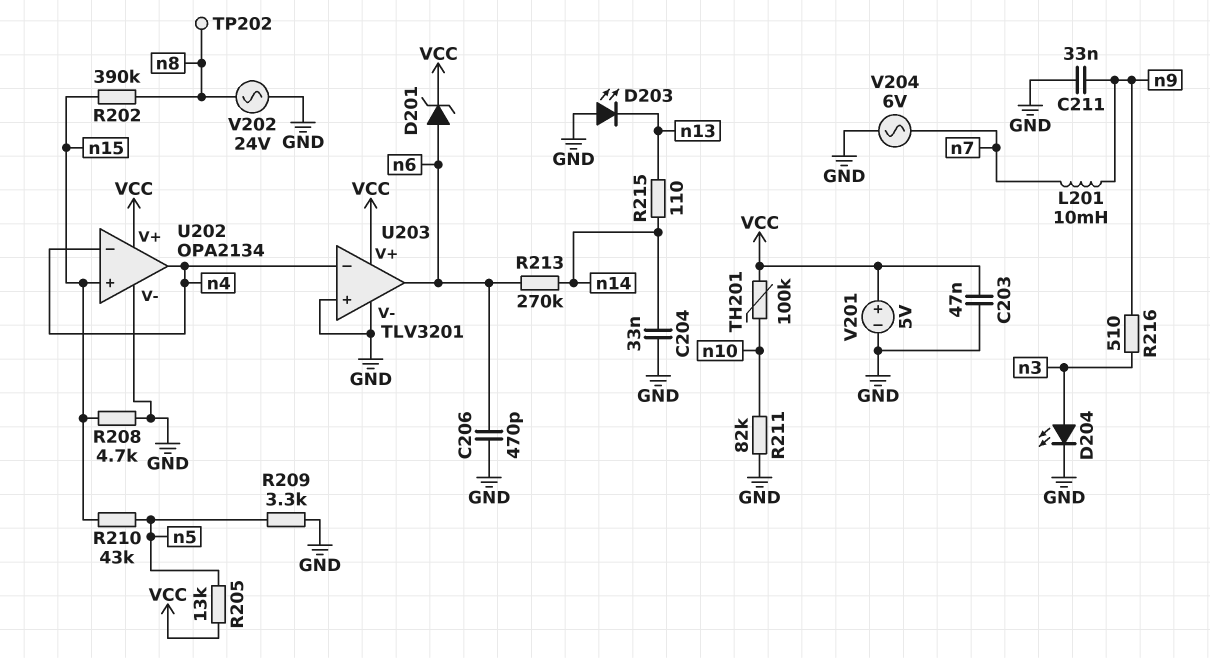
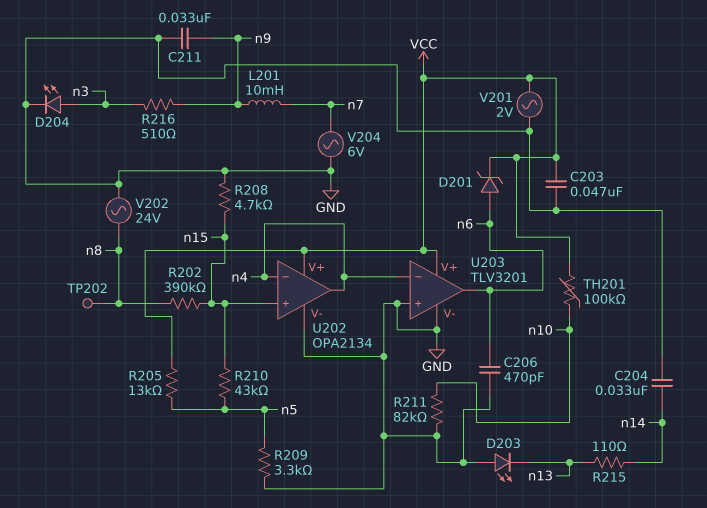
R213: 270k (n6, n14) -> none
V201: 5V (plus VCC, minus GND) -> AC 2V (GND, VCC)

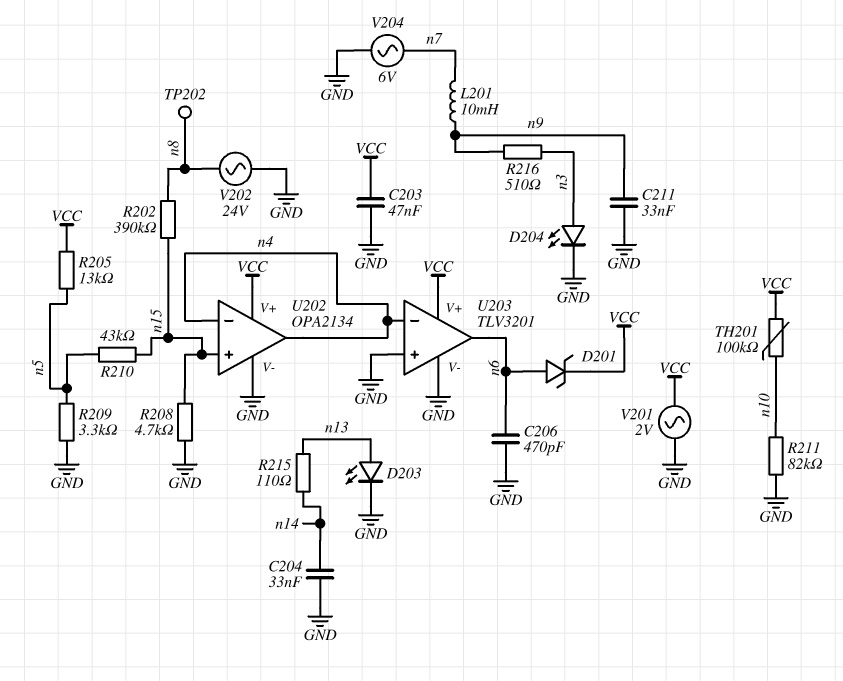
D203: LED (A GND, K n13) -> LED (A n13, K GND)

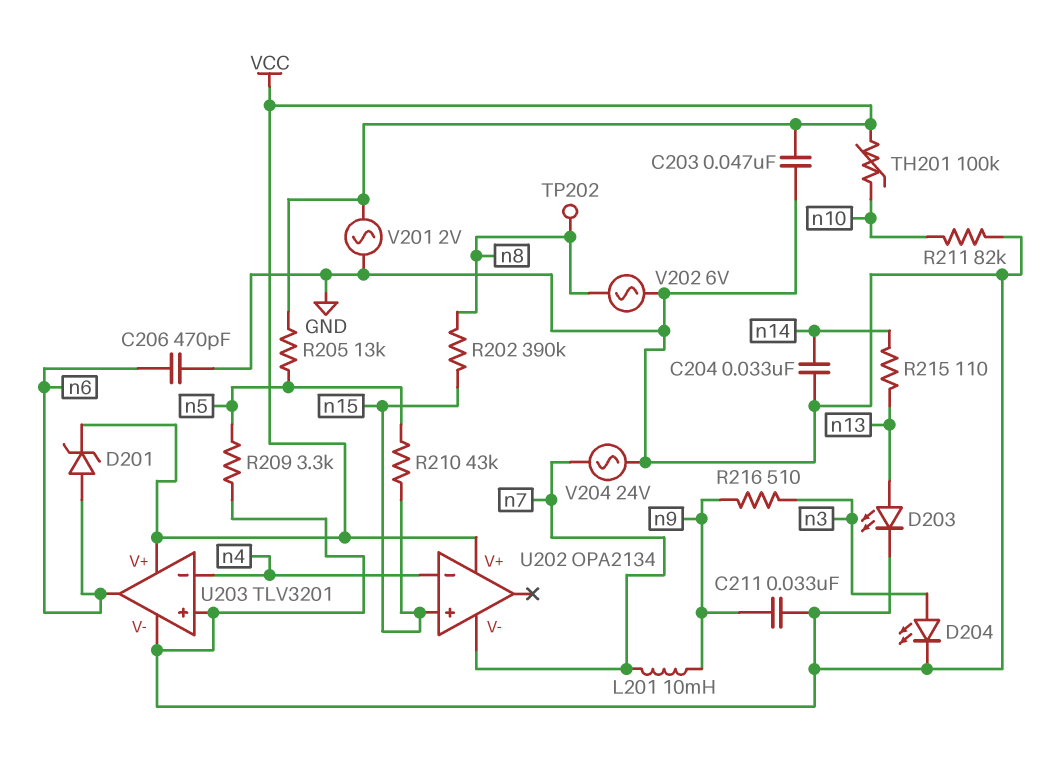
R208: 4.7k (GND, n15) -> none
U202 pin V-: GND -> n7
U202 pin out: n4 -> none
V202: AC 24V (GND, n8) -> AC 6V (GND, n8)
V204: AC 6V (GND, n7) -> AC 24V (GND, n7)

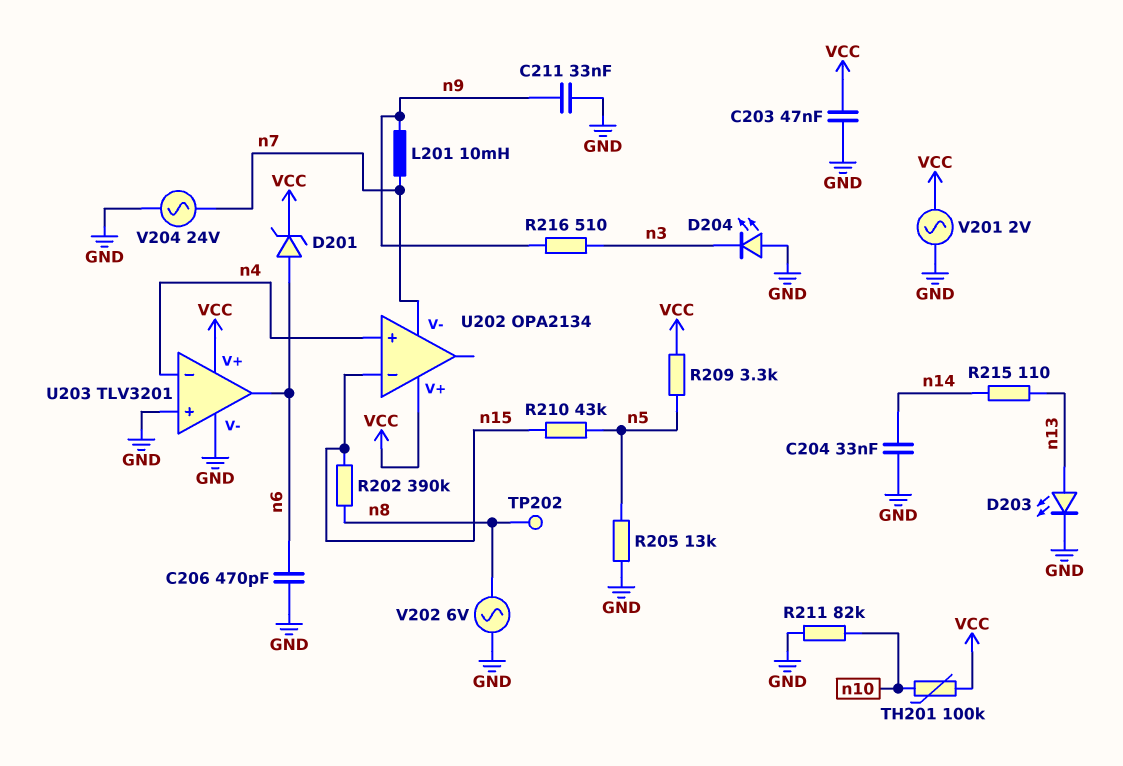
D204: LED (A n3, K GND) -> LED (A GND, K n3)
R205: 13k (VCC, n5) -> 13k (GND, n5)
R209: 3.3k (GND, n5) -> 3.3k (VCC, n5)
U202 pin in+: n15 -> n4
U202 pin in-: n4 -> n15

